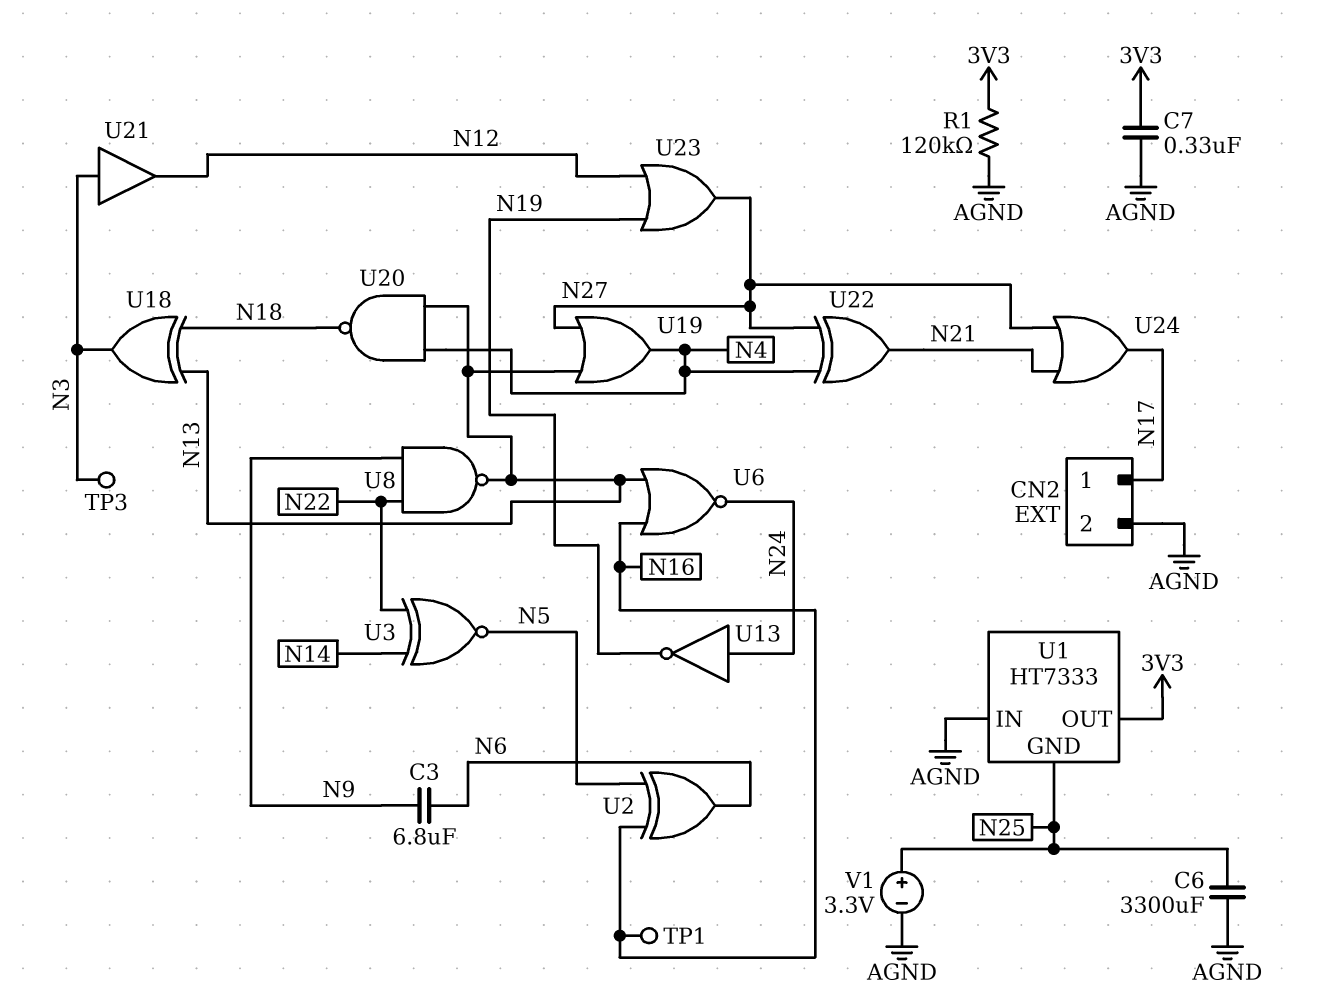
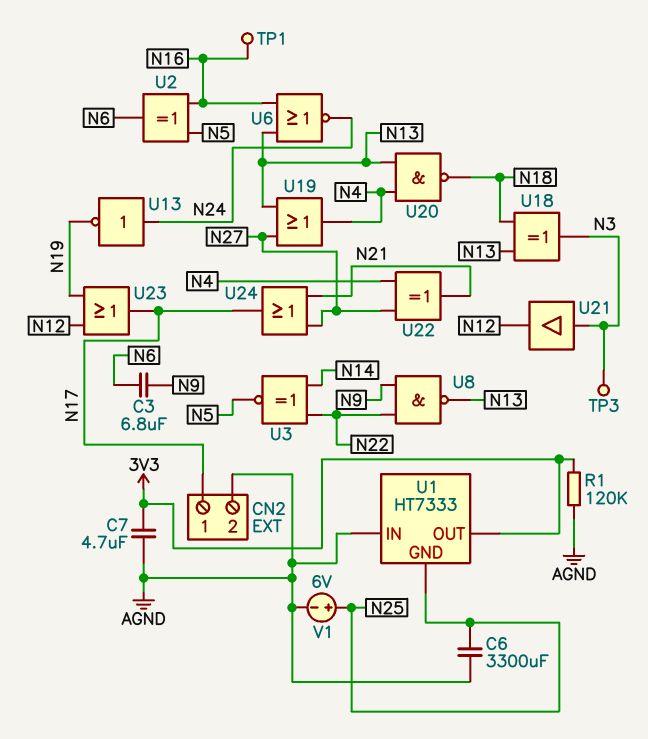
C7: 330nF (3V3, AGND) -> 4.7uF (3V3, AGND)
U23: OR (in N12, in N19, out N27) -> OR (in N12, in N19, out N17)
V1: 3.3V (plus N25, minus AGND) -> 6V (plus N25, minus AGND)

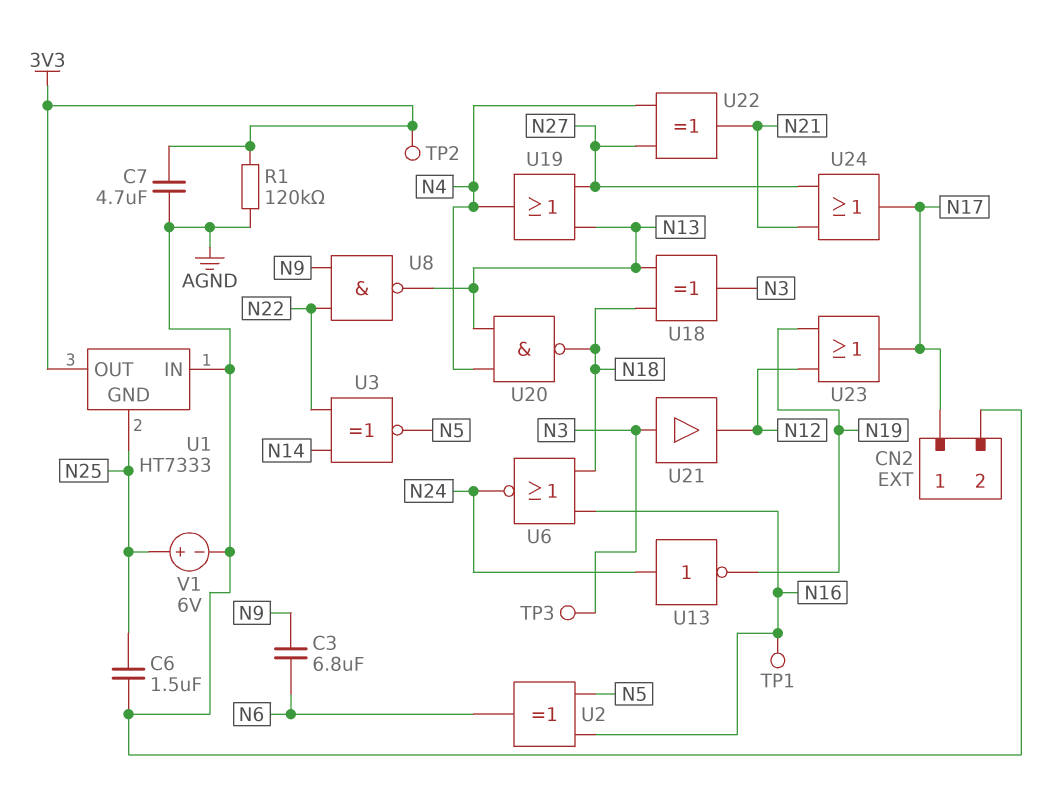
C6: 3300uF (AGND, N25) -> 1.5uF (AGND, N25)
TP2: none -> test point (3V3)
U6: NOR (in N13, in N16, out N24) -> NOR (in N16, in N18, out N24)

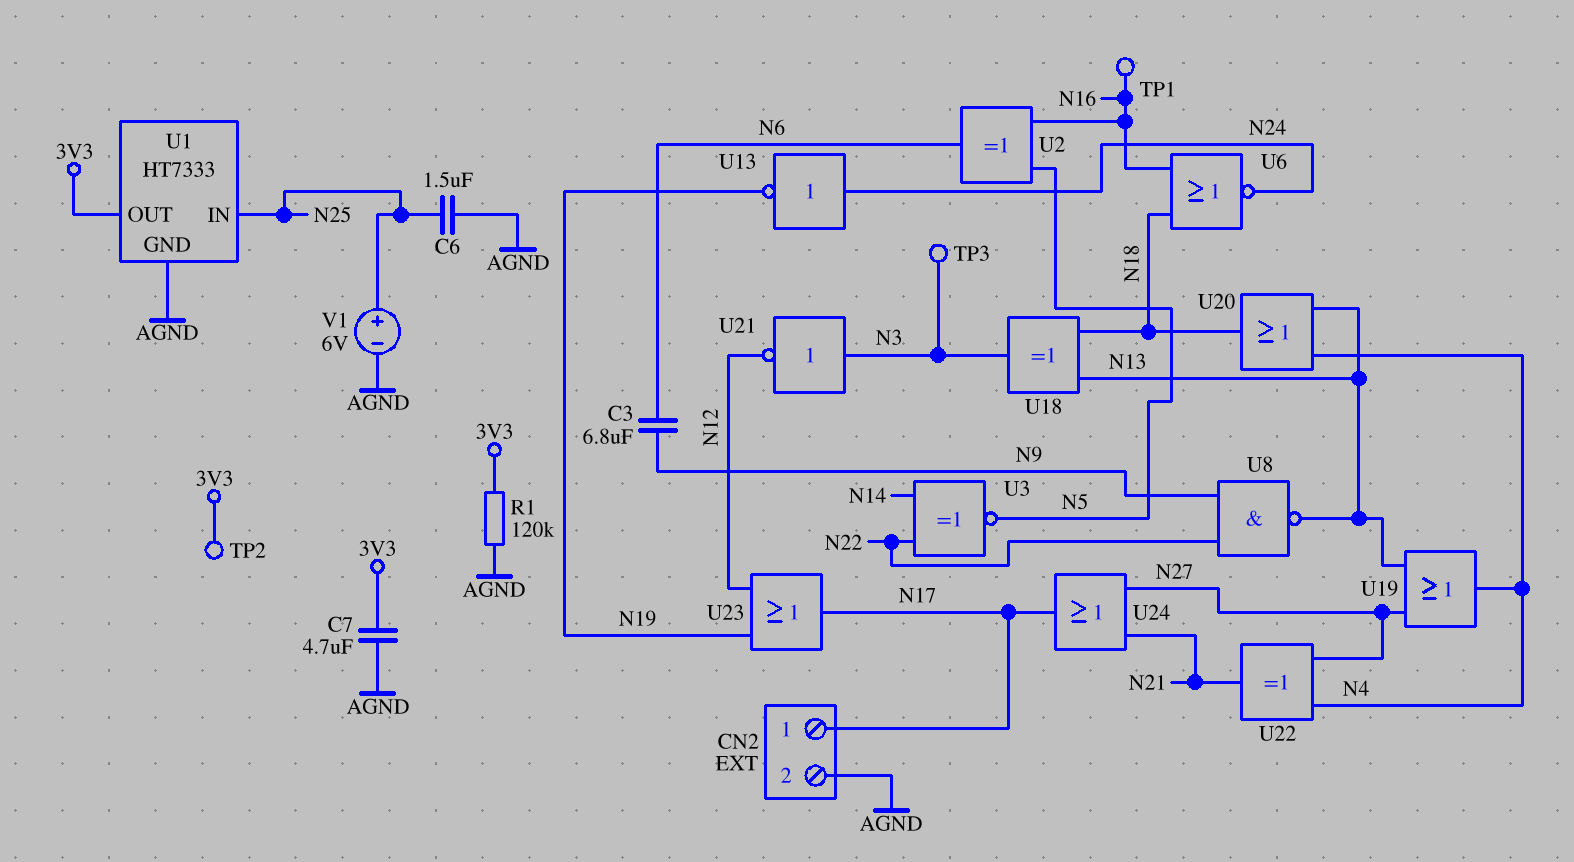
U1 pin GND: N25 -> AGND
U1 pin IN: AGND -> N25
U20: NAND (in N4, in N13, out N18) -> OR (in N4, in N13, out N18)
U21: buffer (in N3, out N12) -> NOT (in N3, out N12)

